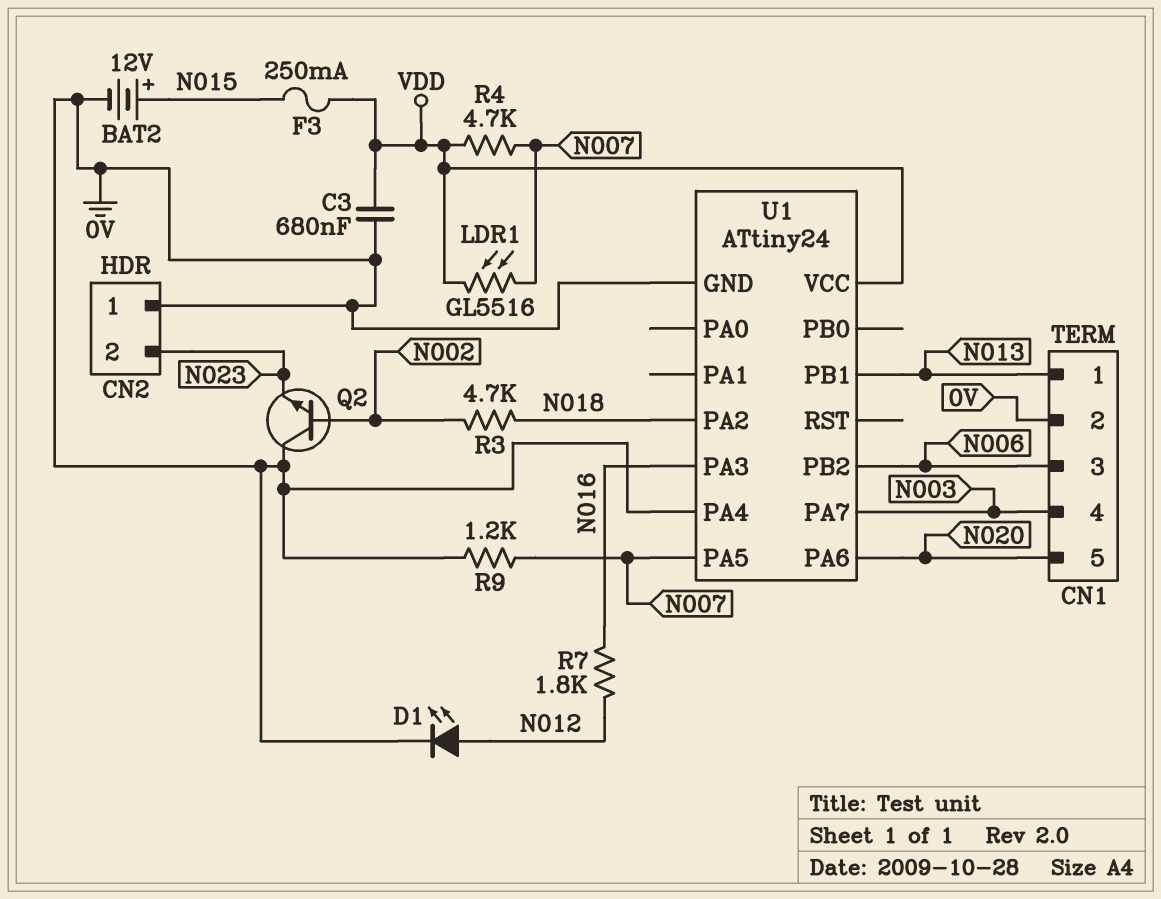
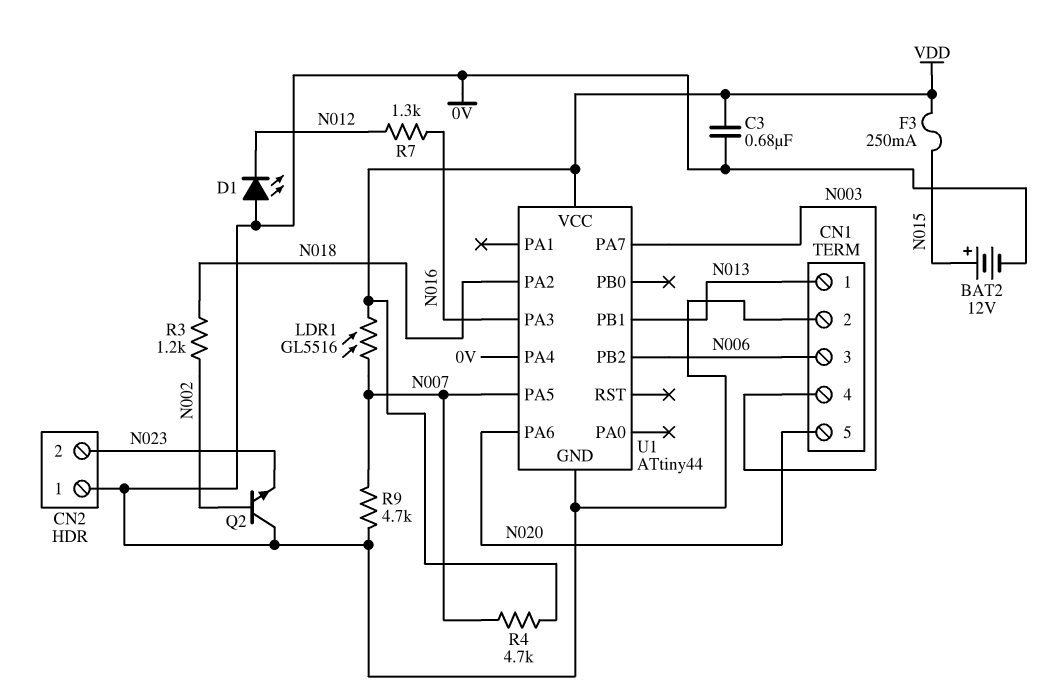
D1: LED (A N012, K 0V) -> LED (A 0V, K N012)
R3: 4.7k (N002, N018) -> 1.2k (N002, N018)
R7: 1.8k (N012, N016) -> 1.3k (N012, N016)
R9: 1.2k (0V, N007) -> 4.7k (0V, N007)
U1: ATtiny24 -> ATtiny44

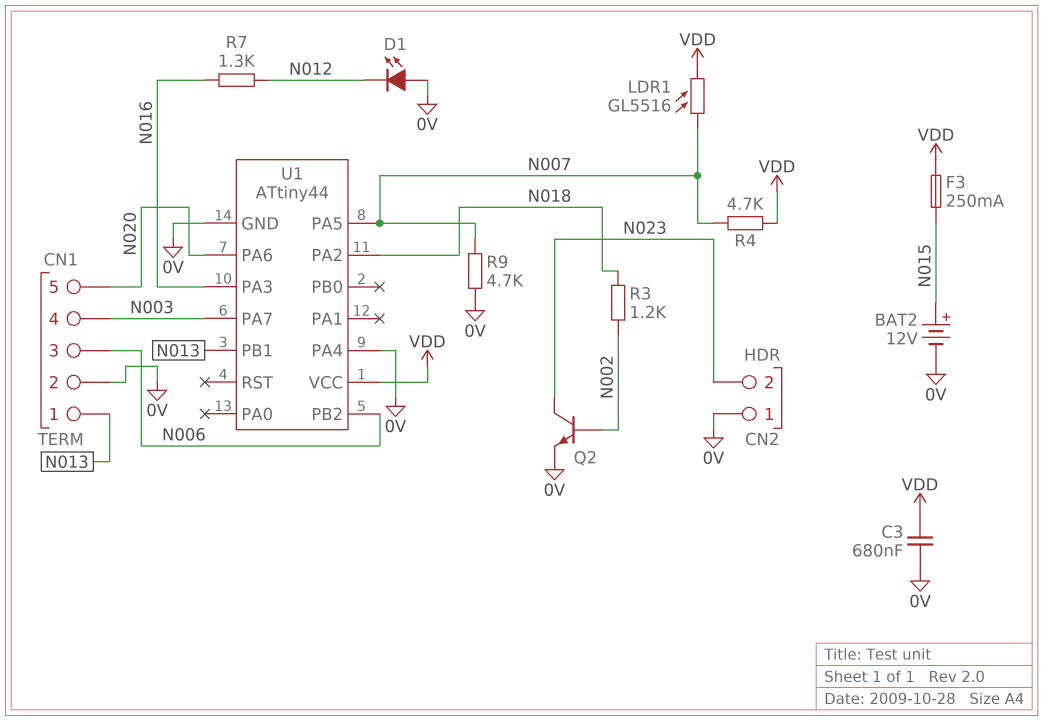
Q2: NPN (B N002, C 0V, E N023) -> NPN (B N002, C N023, E 0V)

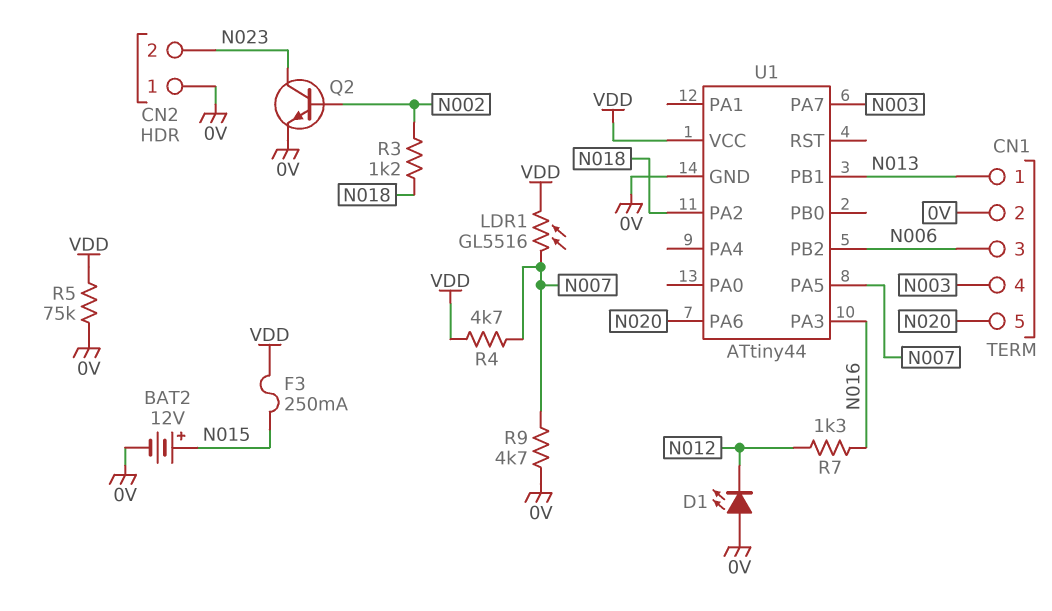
C3: 680nF (0V, VDD) -> none
R5: none -> 75k (0V, VDD)
U1 pin PA4: 0V -> none

